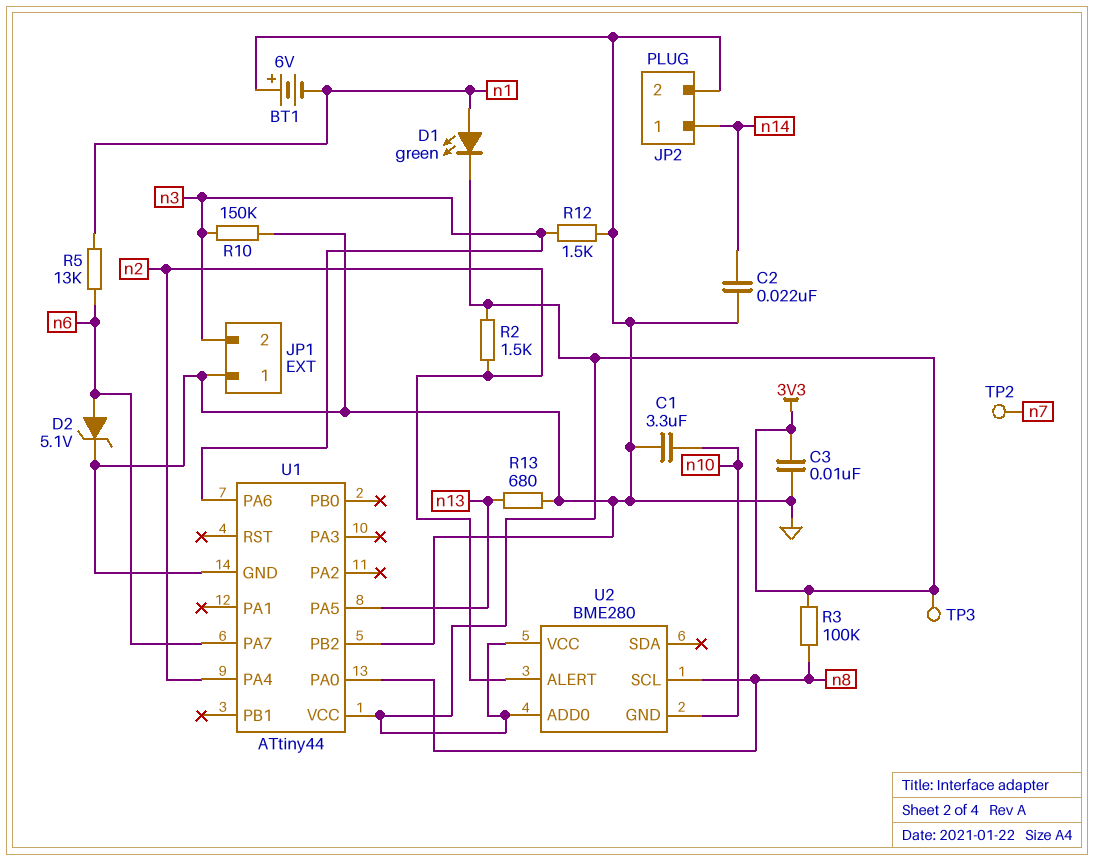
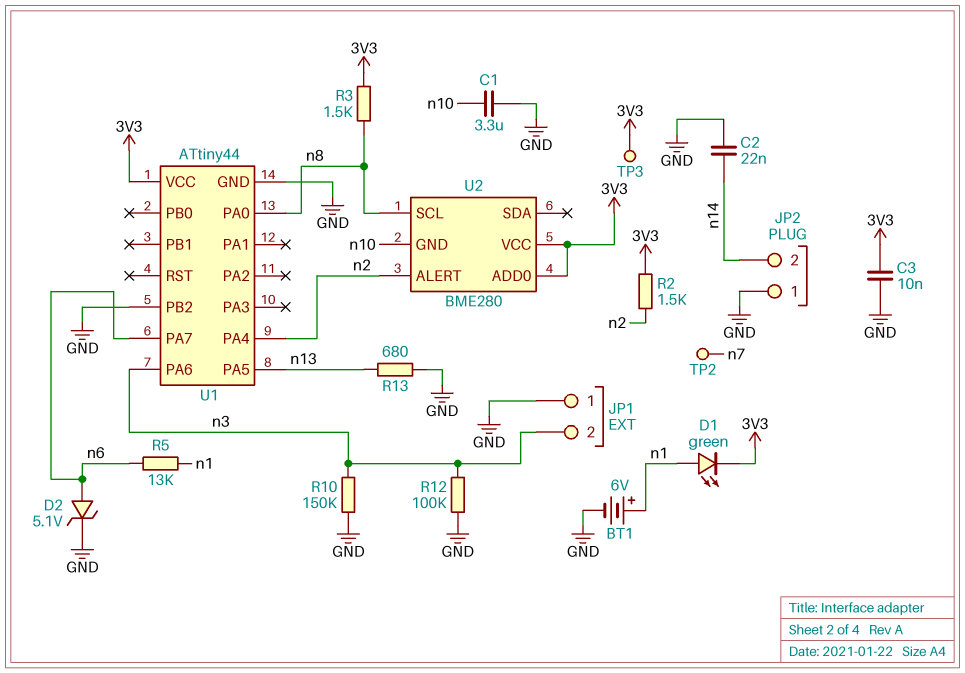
BT1: 6V (plus GND, minus n1) -> 6V (plus n1, minus GND)
JP2 pin 1: n14 -> GND
JP2 pin 2: GND -> n14
R3: 100k (3V3, n8) -> 1.5k (3V3, n8)
R12: 1.5k (GND, n3) -> 100k (GND, n3)

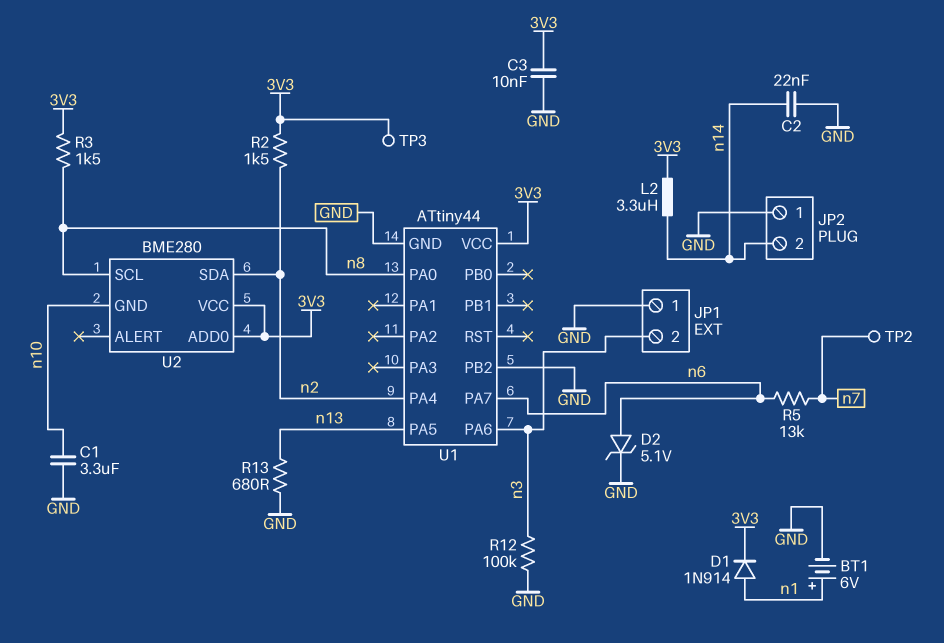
D1: LED green (A n1, K 3V3) -> diode 1N914 (A n1, K 3V3)
L2: none -> 3.3uH (3V3, n14)
R5: 13k (n1, n6) -> 13k (n6, n7)
R10: 150k (GND, n3) -> none
U2 pin ALERT: n2 -> none
U2 pin SDA: none -> n2

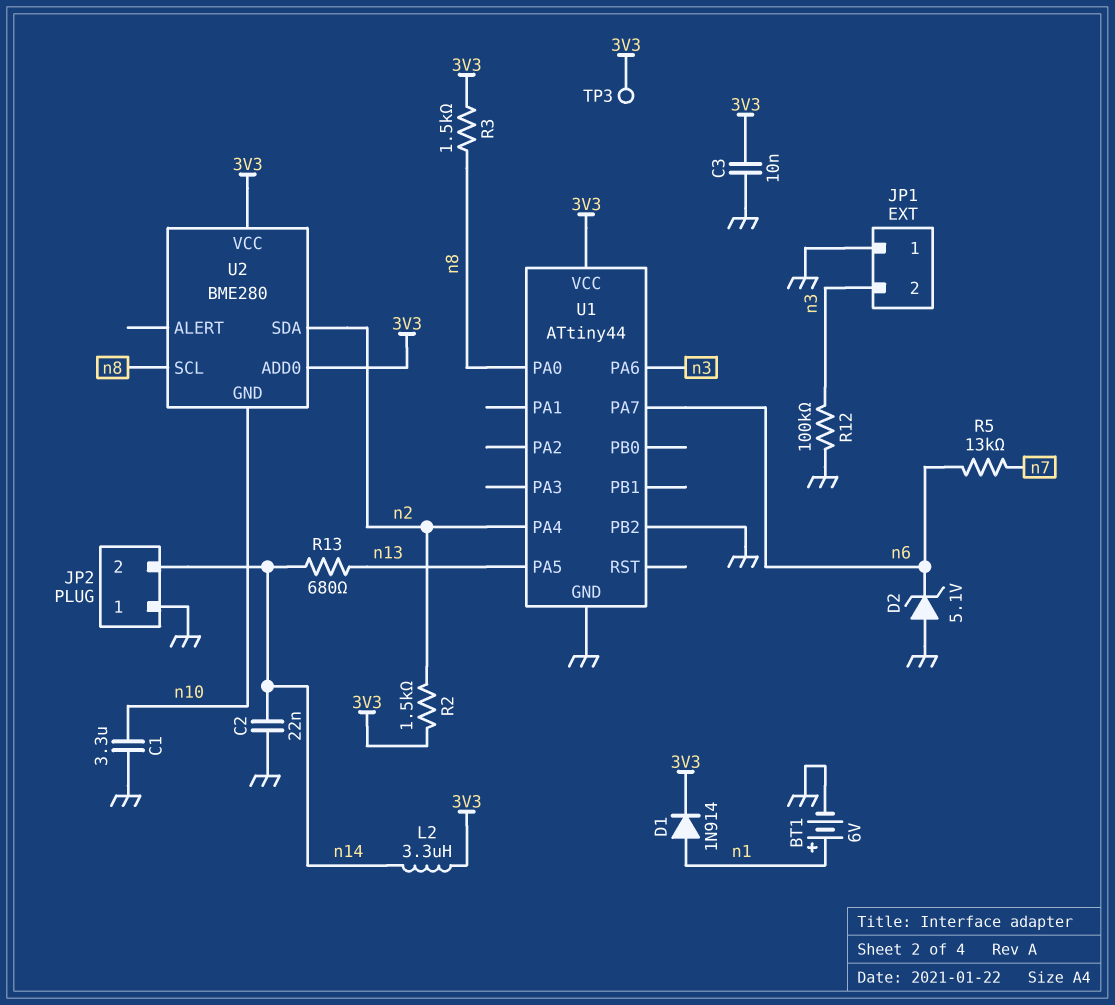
D2: zener 5.1V (A n6, K GND) -> zener 5.1V (A GND, K n6)
R13: 680 (GND, n13) -> 680 (n13, n14)
TP2: test point (n7) -> none

